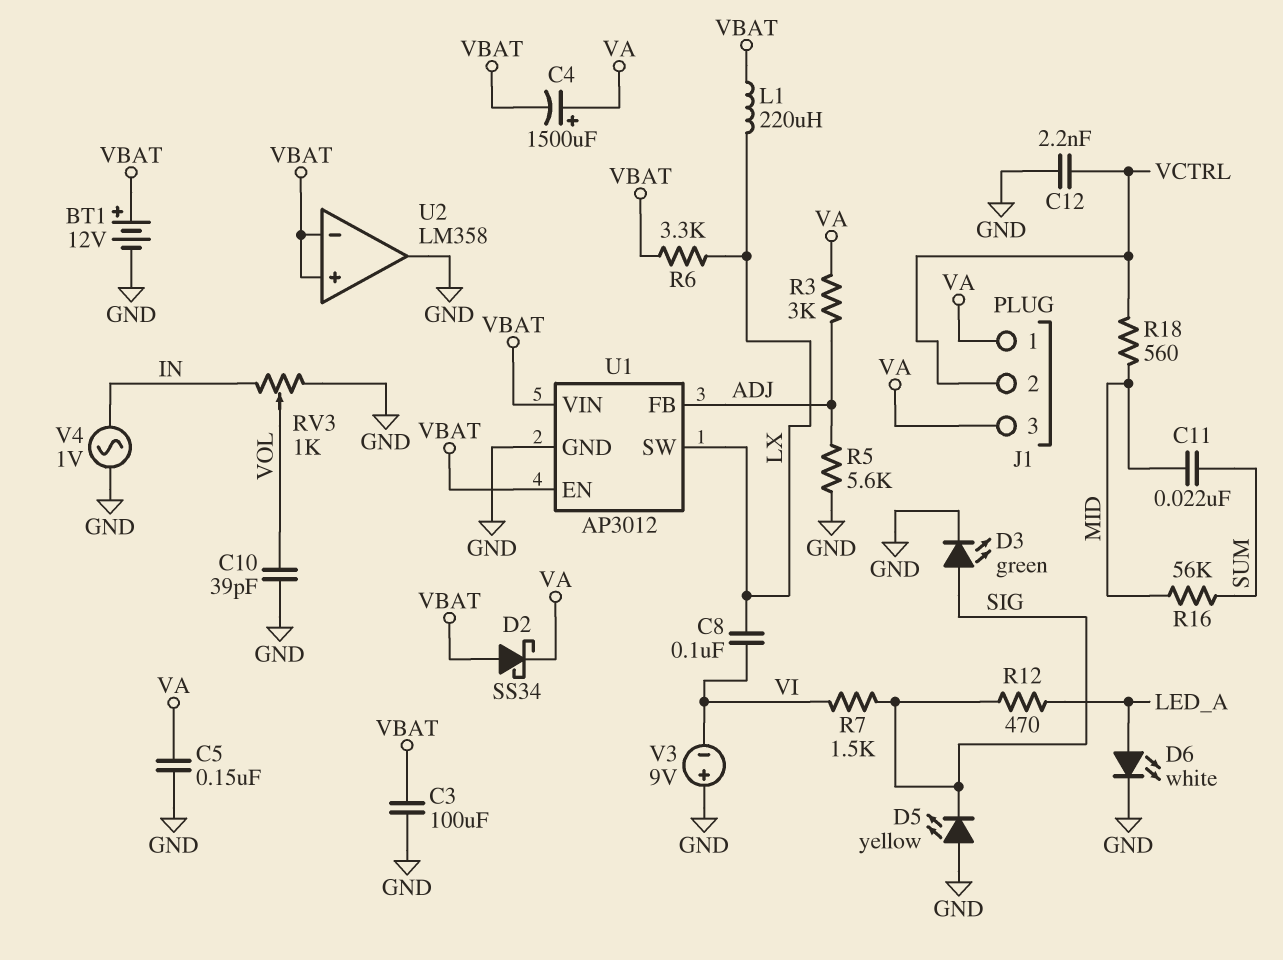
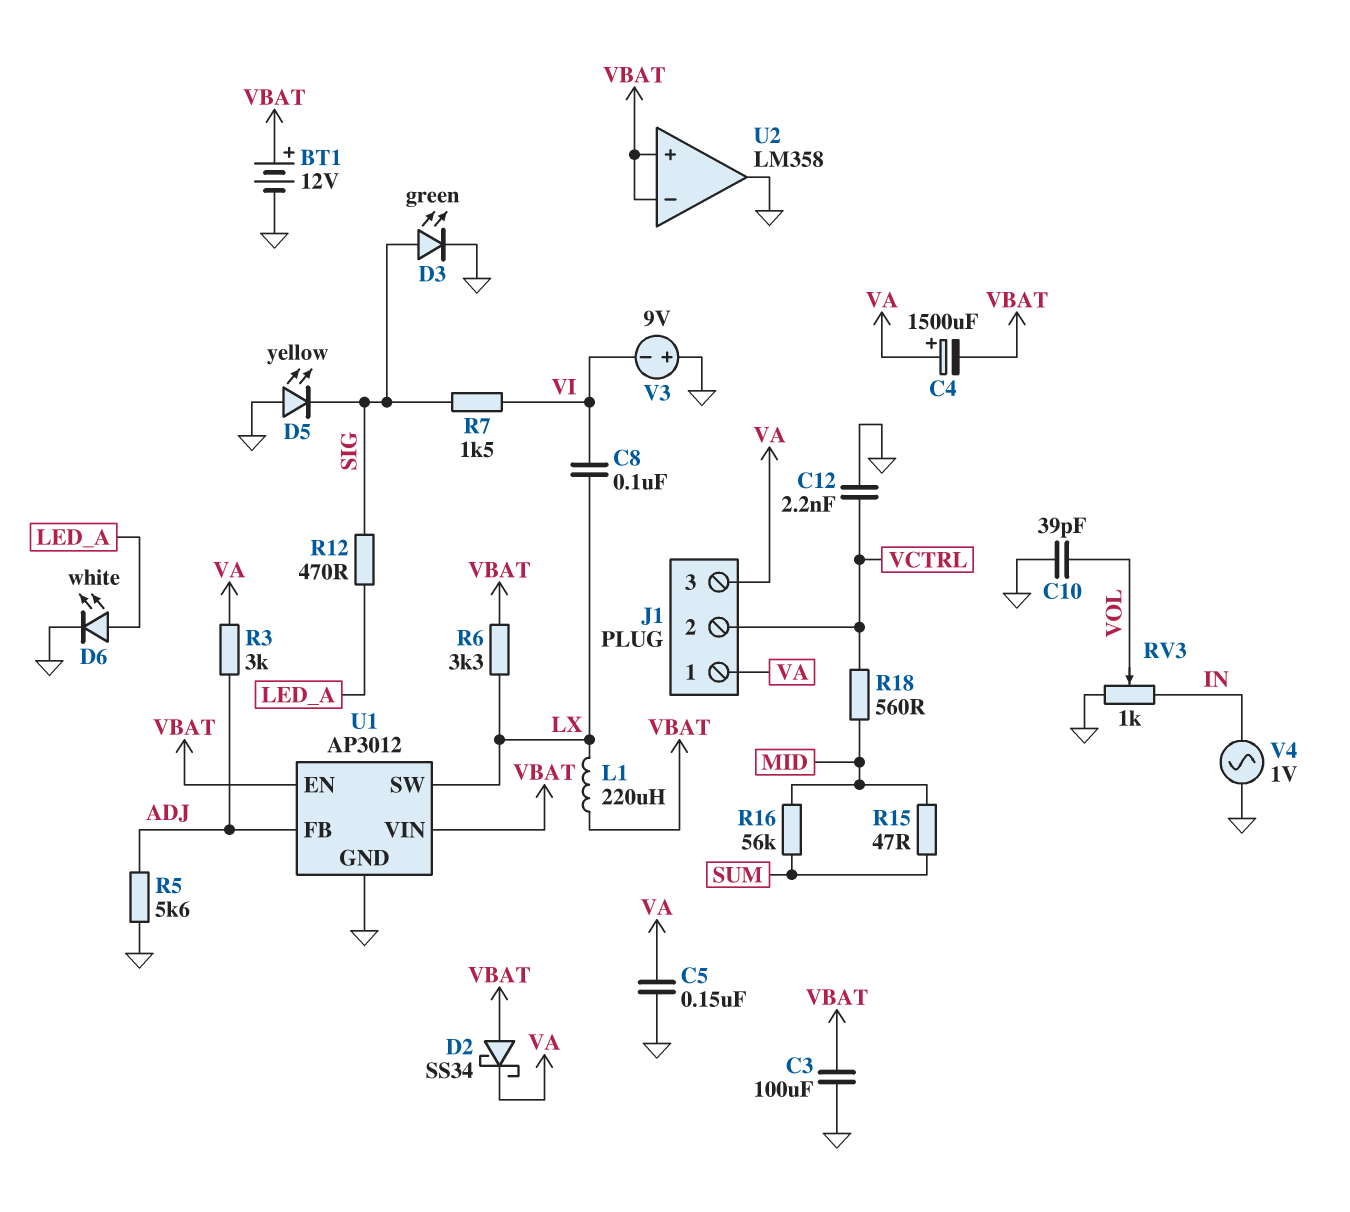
C11: 22nF (MID, SUM) -> none
R15: none -> 47 (MID, SUM)

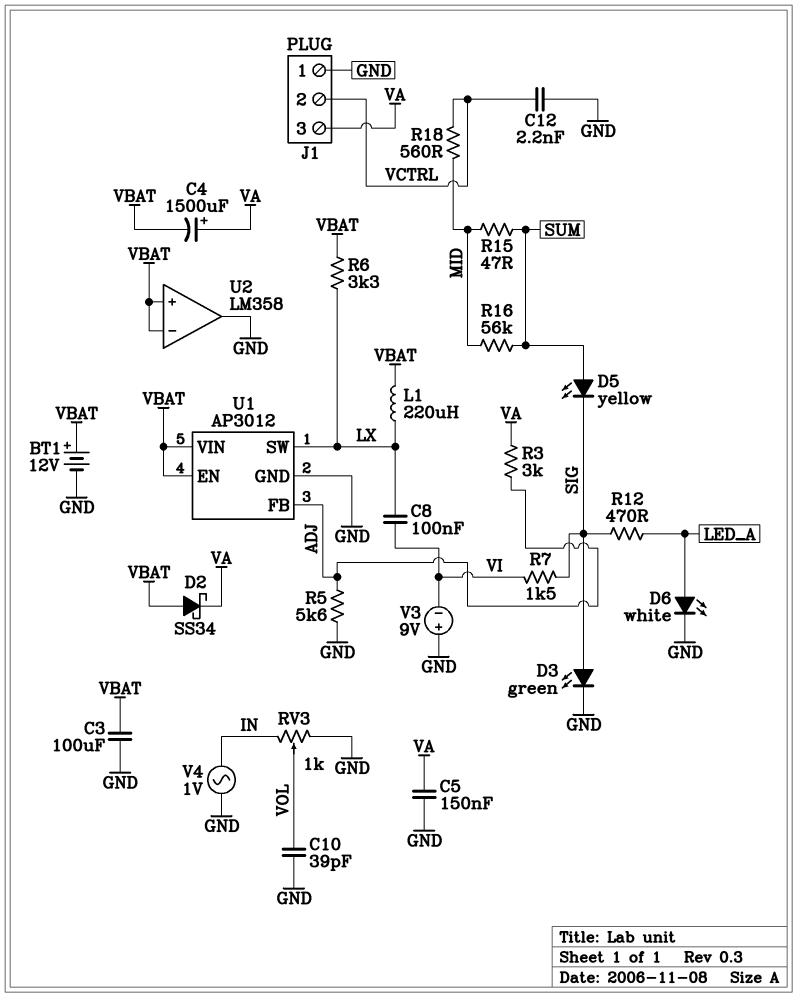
D5: LED yellow (A GND, K SIG) -> LED yellow (A SUM, K SIG)
J1 pin 1: VA -> GND

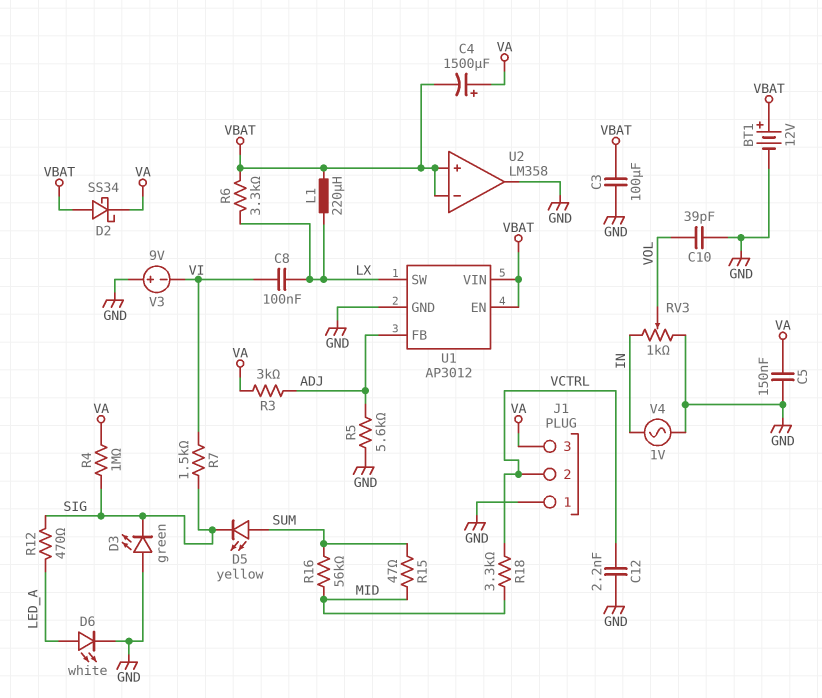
D3: LED green (A SIG, K GND) -> LED green (A GND, K SIG)
R4: none -> 1M (SIG, VA)
R18: 560 (MID, VCTRL) -> 3.3k (MID, VCTRL)

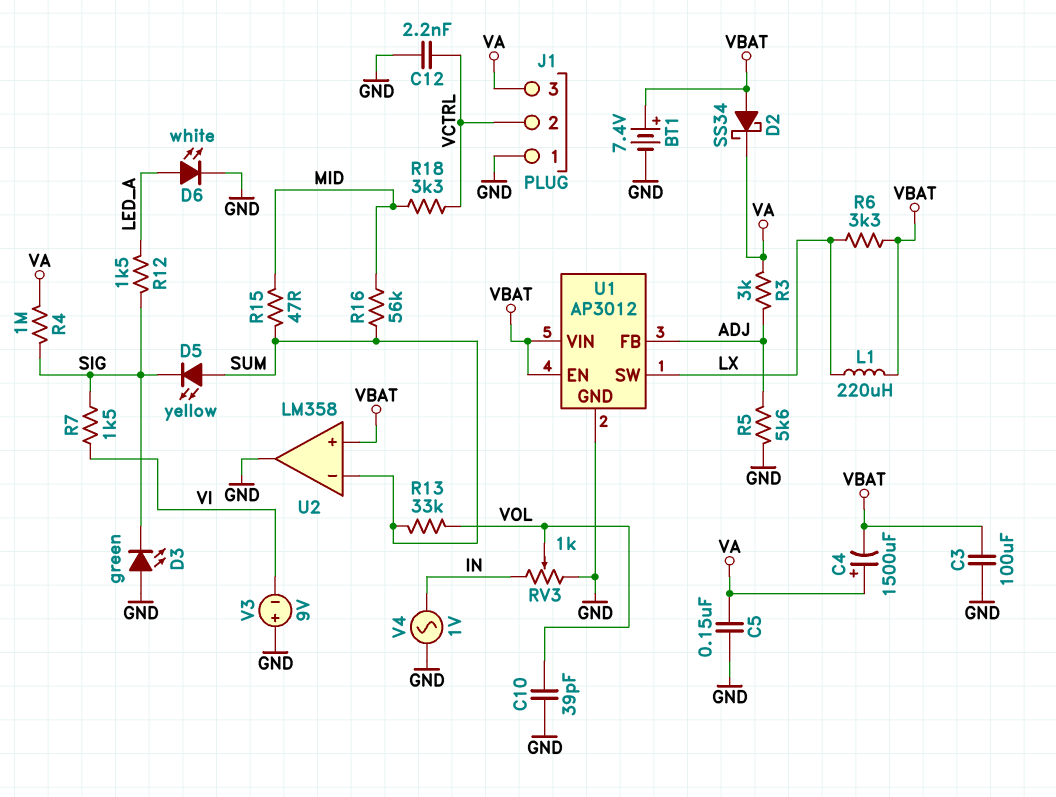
BT1: 12V (plus VBAT, minus GND) -> 7.4V (plus VBAT, minus GND)
C8: 100nF (LX, VI) -> none
R12: 470 (LED_A, SIG) -> 1.5k (LED_A, SIG)
R13: none -> 33k (SUM, VOL)
U2 pin in-: VBAT -> SUM

